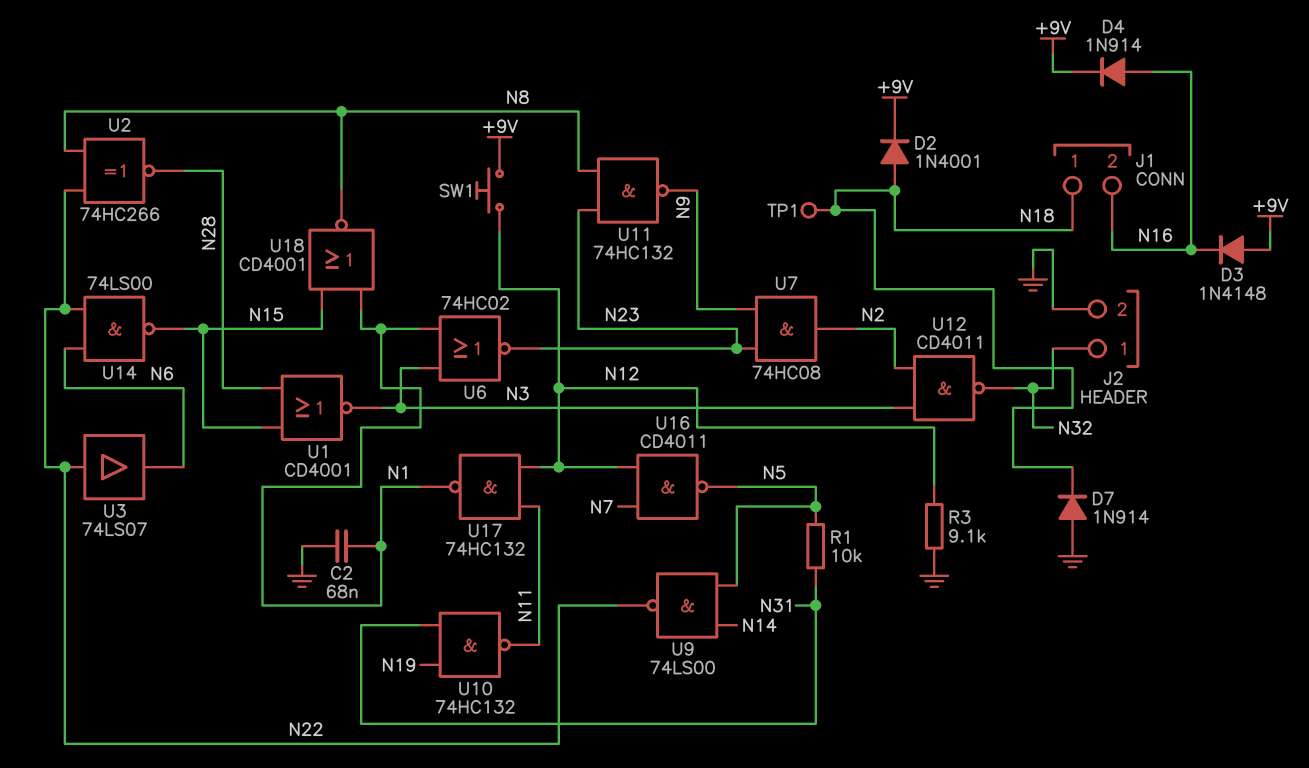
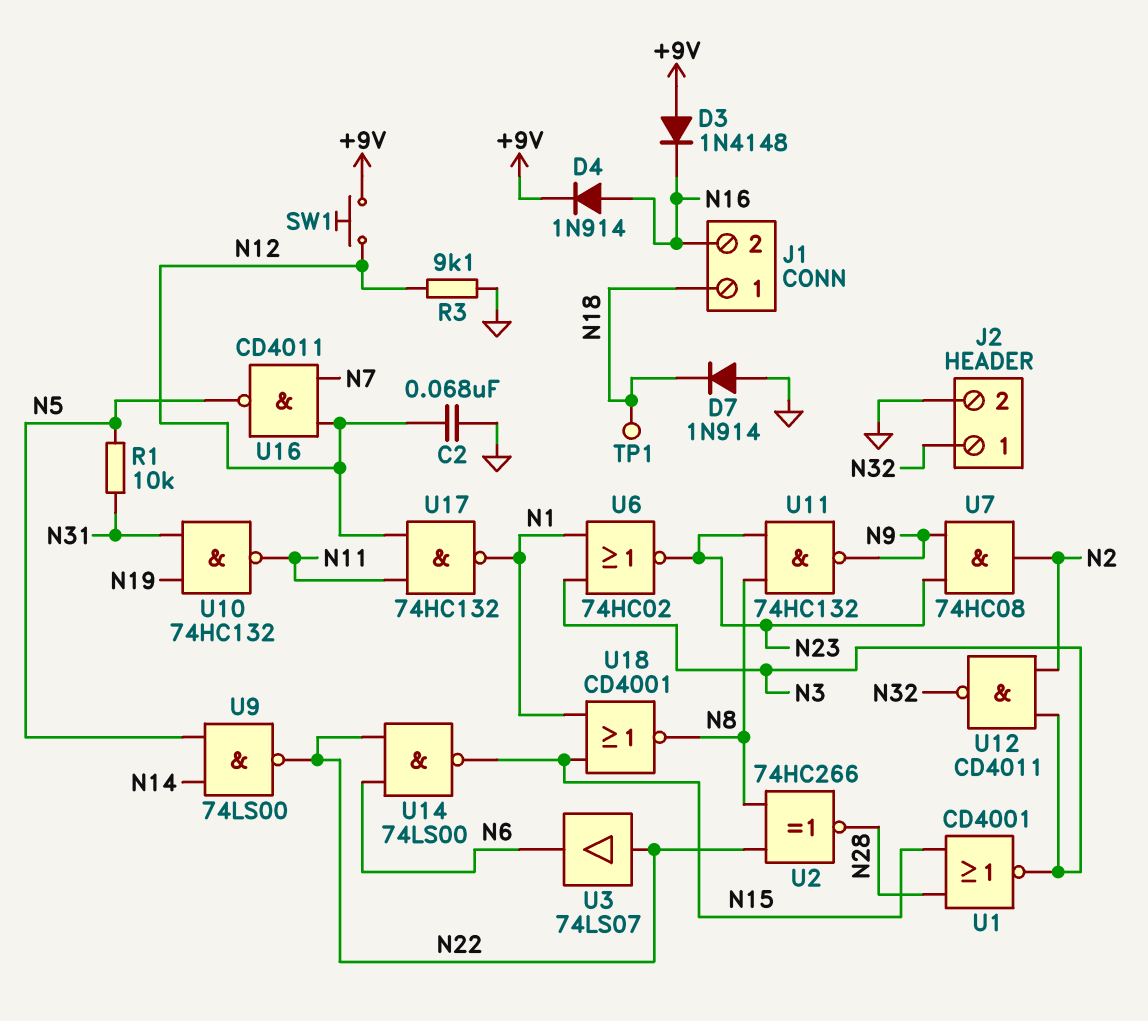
C2: 68nF (GND, N1) -> 68nF (GND, N12)
D2: diode 1N4001 (A N18, K +9V) -> none

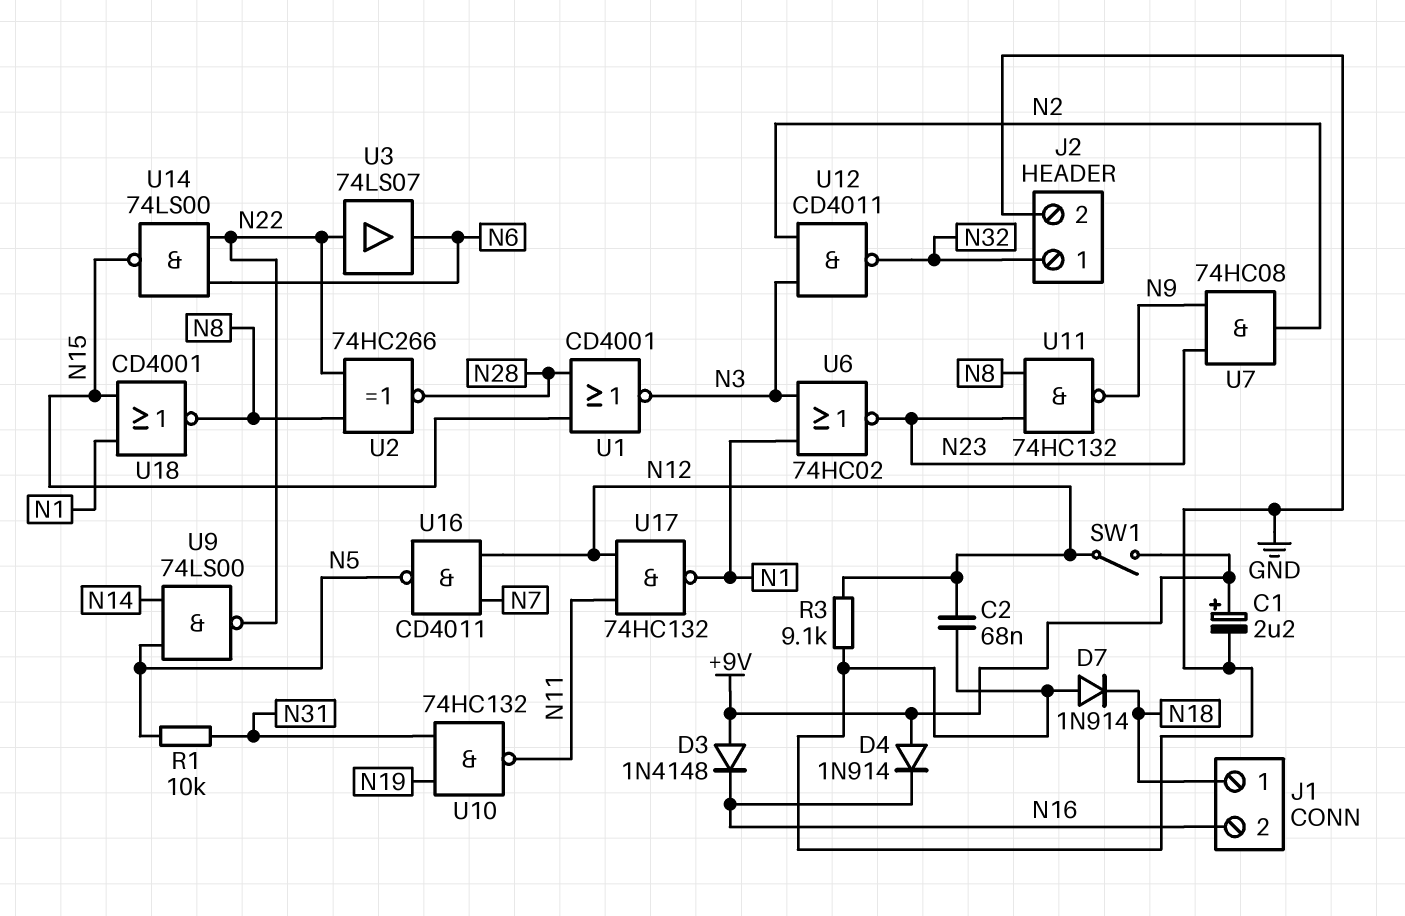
C1: none -> 2.2uF (plus +9V, minus GND)
D4: diode 1N914 (A N16, K +9V) -> diode 1N914 (A +9V, K N16)
SW1: button (+9V, N12) -> switch (+9V, N12)
TP1: test point (N18) -> none

